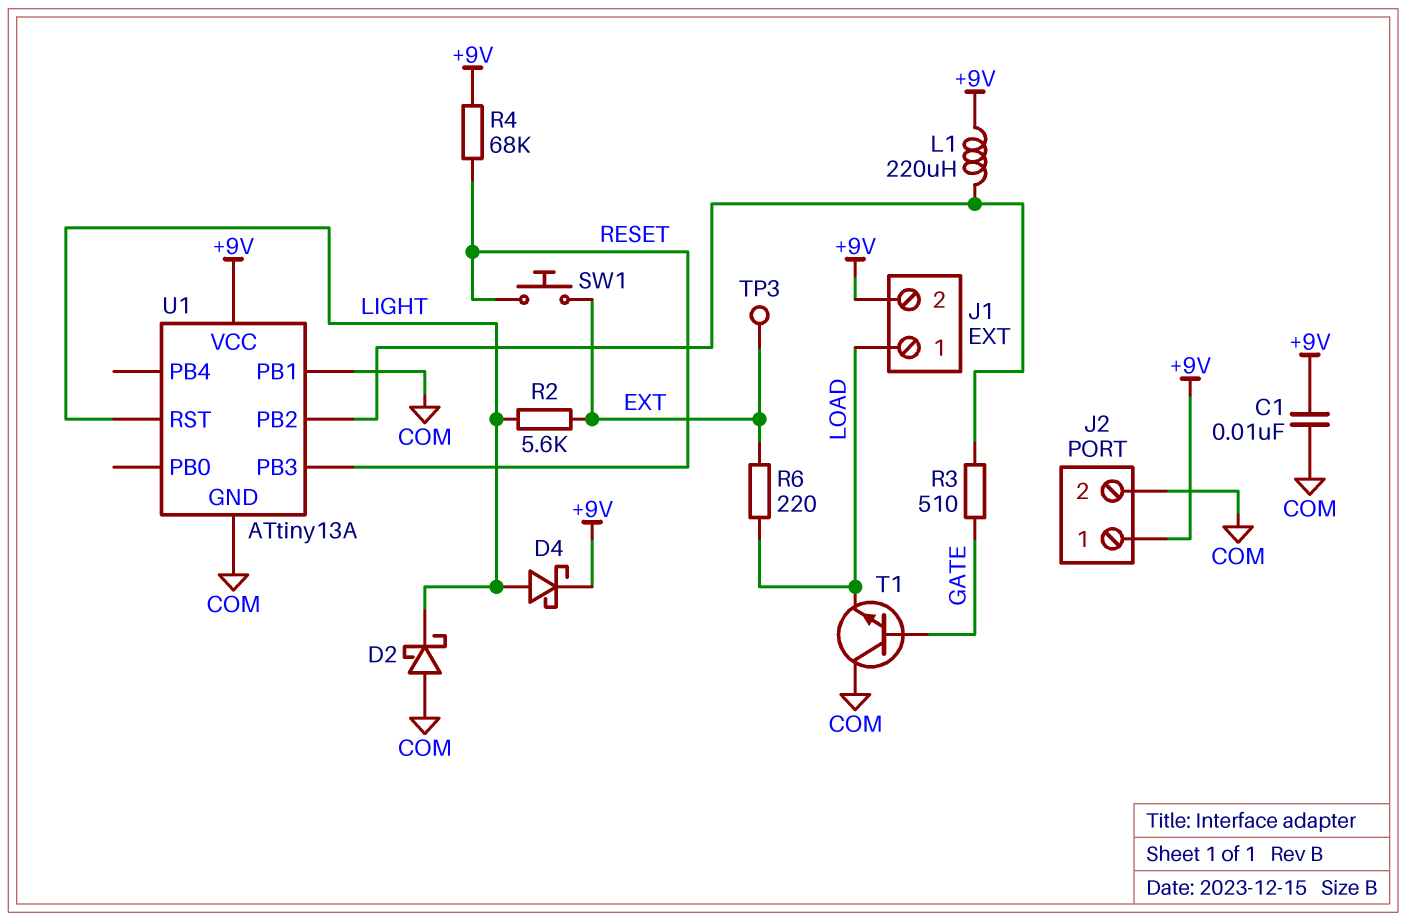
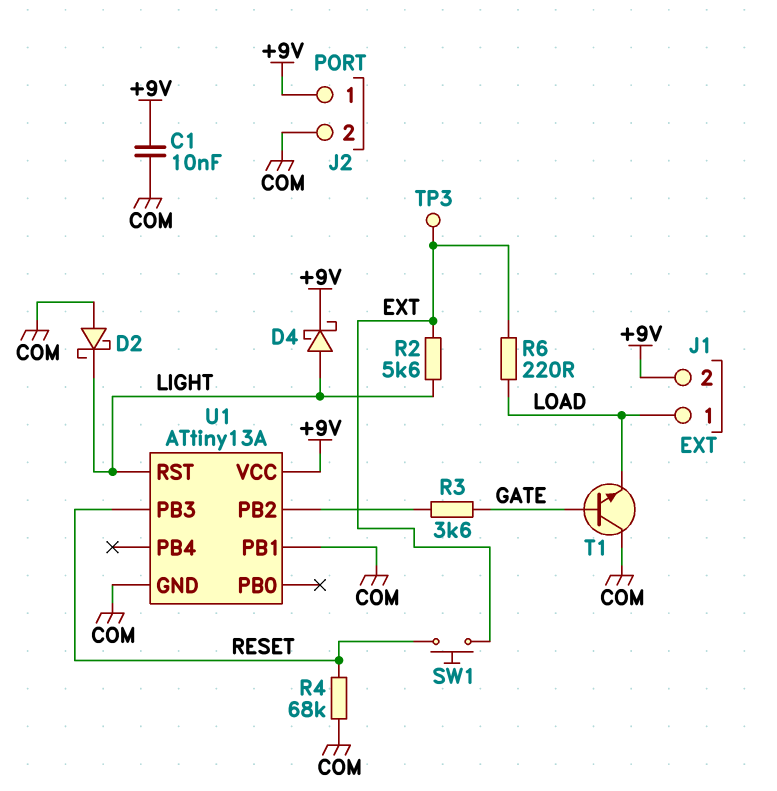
L1: 220uH (+9V, U1/PB2) -> none
R3: 510 (GATE, U1/PB2) -> 3.6k (GATE, U1/PB2)
R4: 68k (+9V, RESET) -> 68k (COM, RESET)

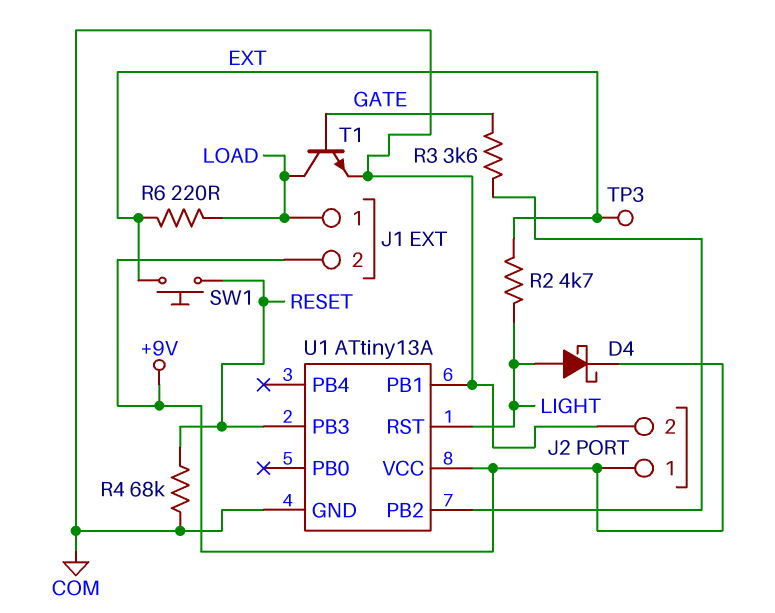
C1: 10nF (+9V, COM) -> none
D2: schottky (A COM, K LIGHT) -> none
R2: 5.6k (EXT, LIGHT) -> 4.7k (EXT, LIGHT)
T1: NPN (B GATE, C COM, E LOAD) -> NPN (B GATE, C LOAD, E COM)

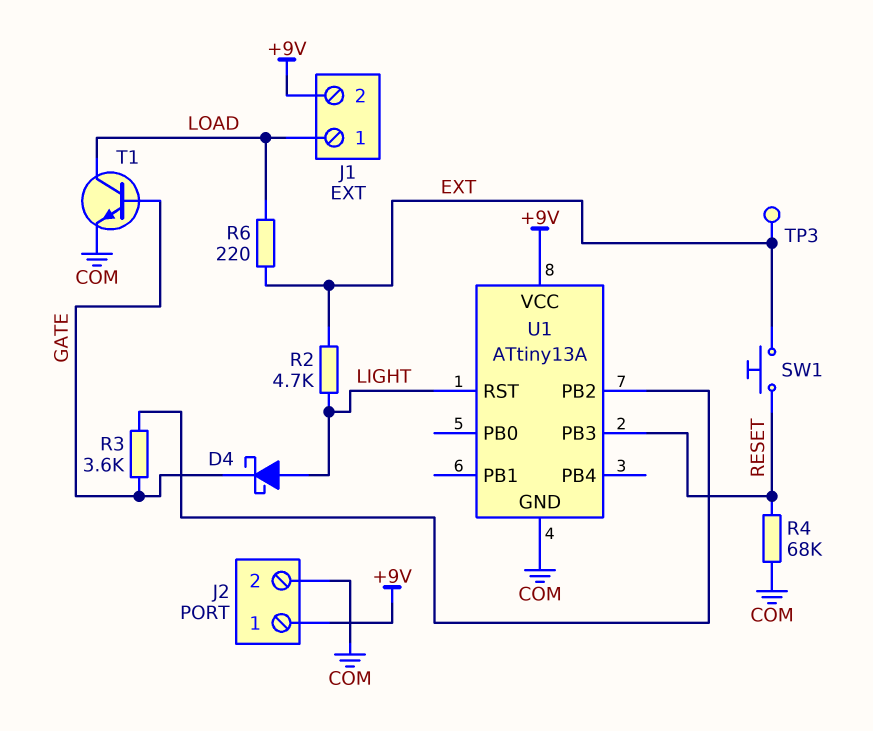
D4: schottky (A LIGHT, K +9V) -> schottky (A LIGHT, K GATE)
U1 pin PB1: COM -> none

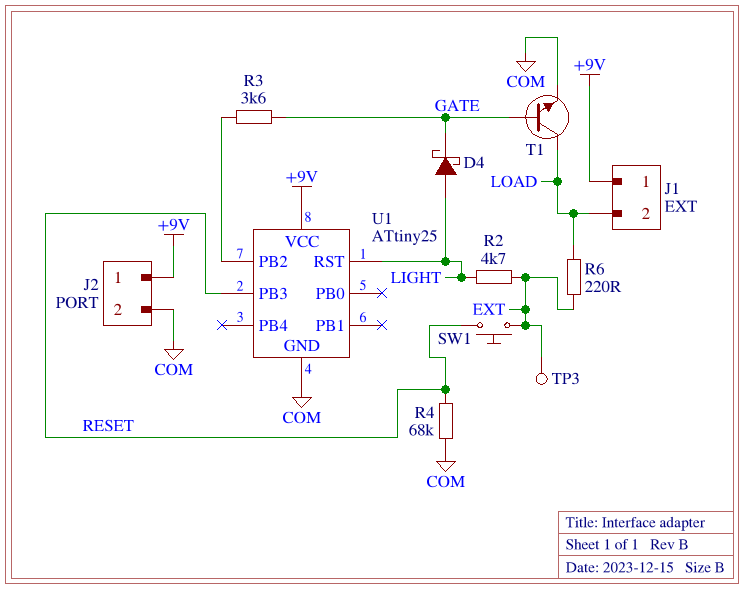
J1 pin 1: LOAD -> +9V
J1 pin 2: +9V -> LOAD
U1: ATtiny13A -> ATtiny25

